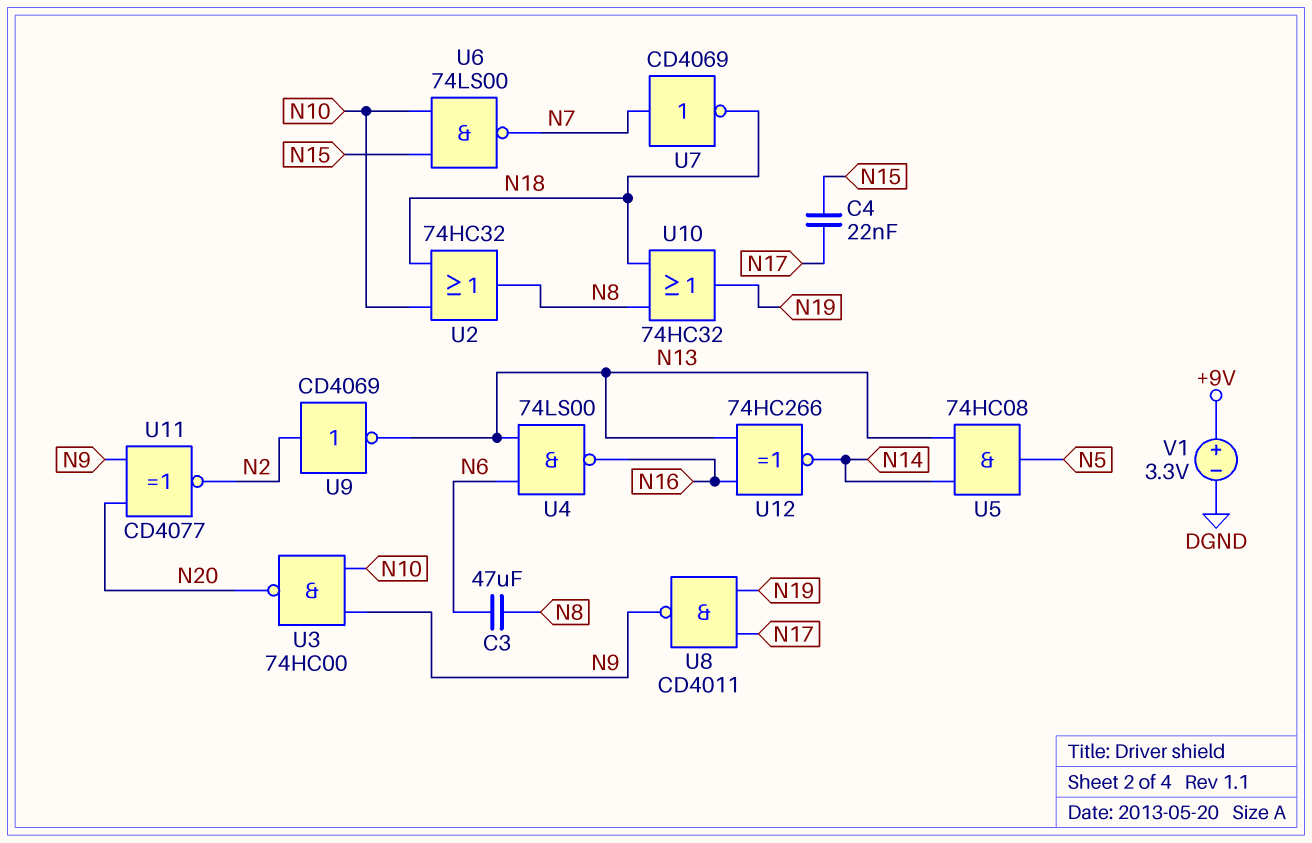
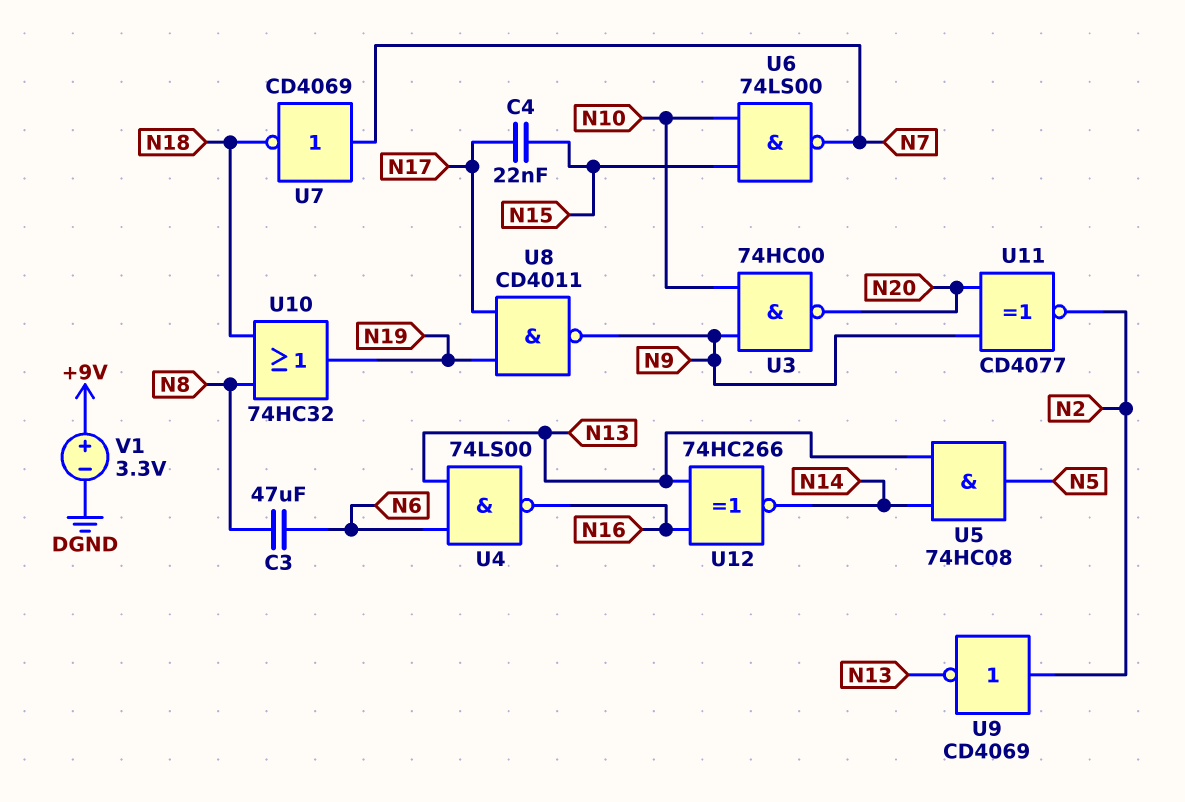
U2: OR 74HC32 (in N10, in N18, out N8) -> none

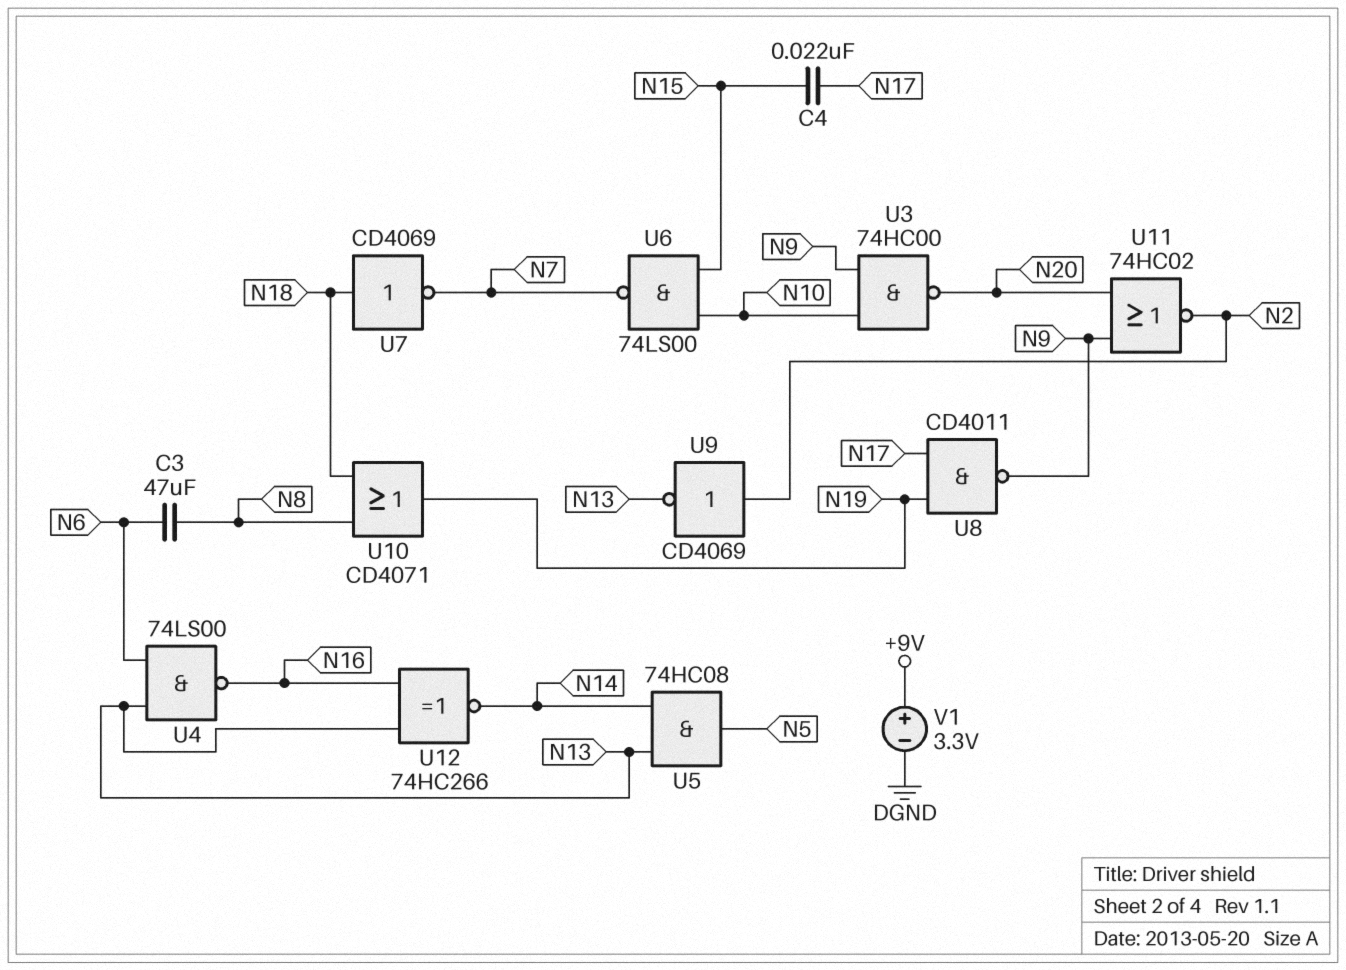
U7: NOT CD4069 (in N7, out N18) -> NOT CD4069 (in N18, out N7)
U10: OR 74HC32 (in N8, in N18, out N19) -> OR CD4071 (in N8, in N18, out N19)
U11: XNOR CD4077 (in N9, in N20, out N2) -> NOR 74HC02 (in N9, in N20, out N2)

